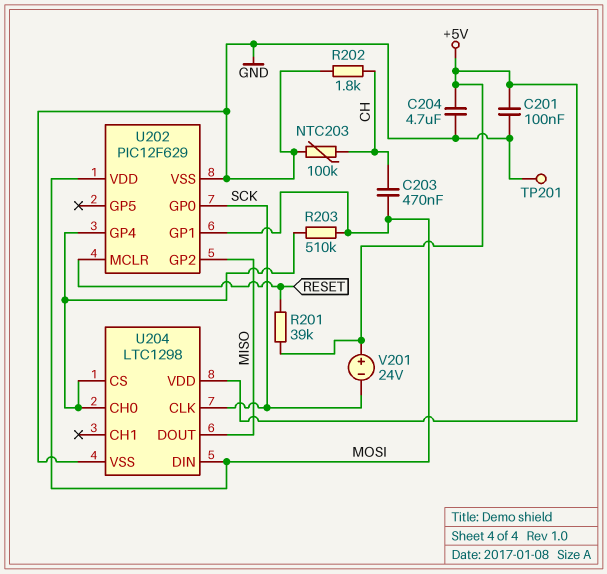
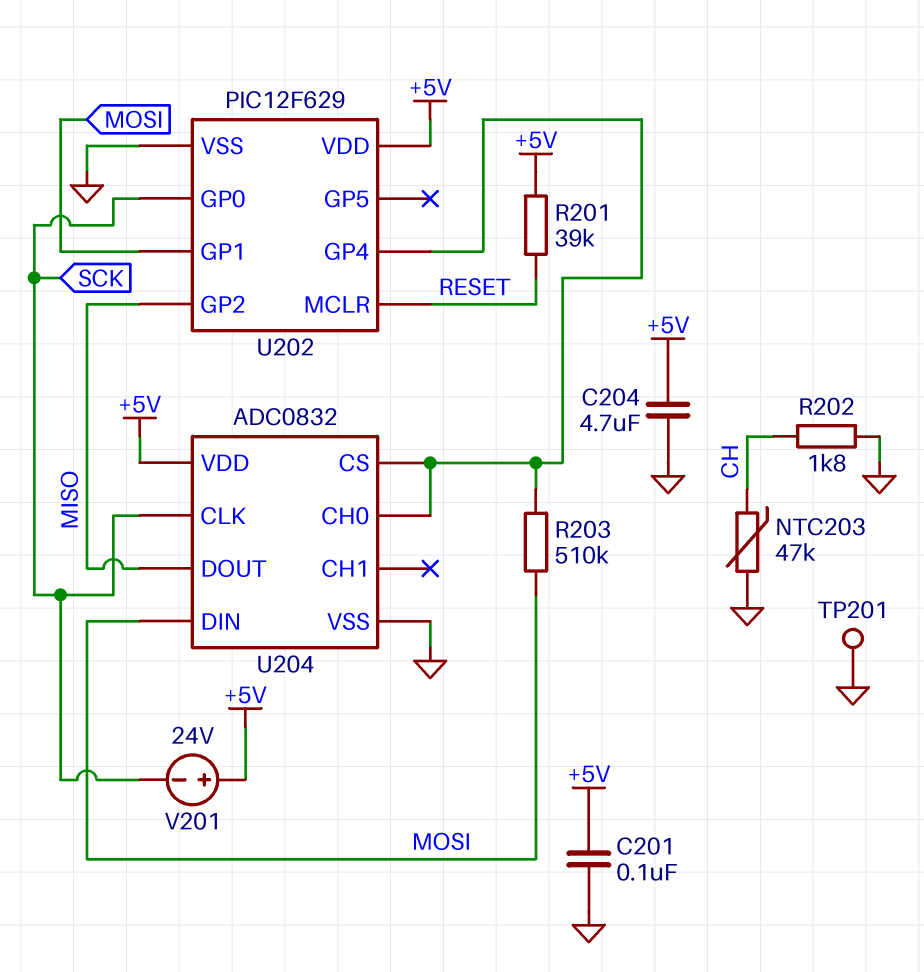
C203: 470nF (CH, MOSI) -> none
NTC203: 100k (CH, GND) -> 47k (CH, GND)
U202 pin VDD: MOSI -> +5V
U204: LTC1298 -> ADC0832

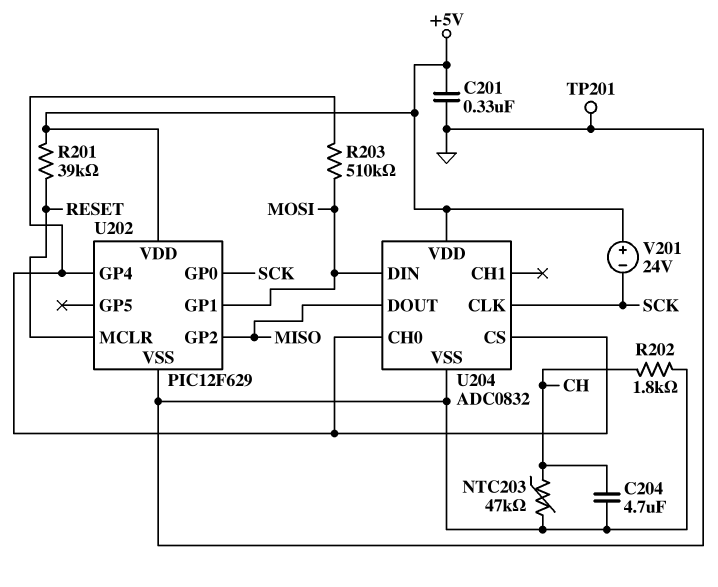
C201: 100nF (+5V, GND) -> 330nF (+5V, GND)
C204: 4.7uF (+5V, GND) -> 4.7uF (CH, GND)

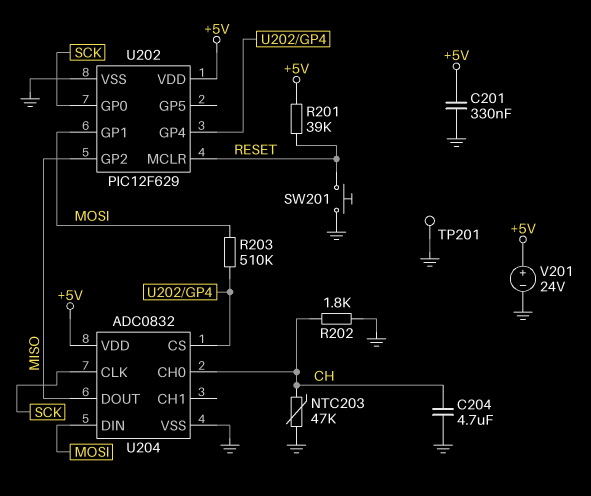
SW201: none -> button (GND, RESET)
U204 pin CH0: U202/GP4 -> CH
V201: 24V (plus +5V, minus SCK) -> 24V (plus +5V, minus GND)

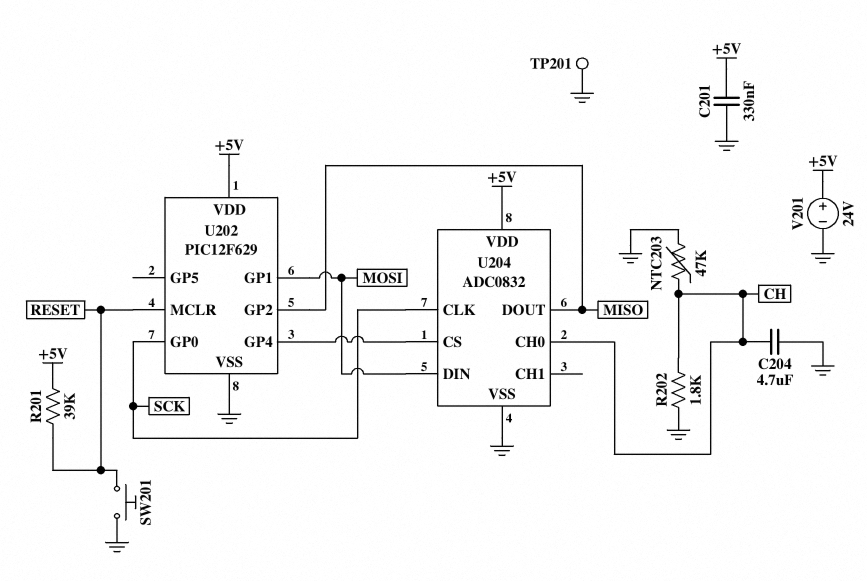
R203: 510k (MOSI, U202/GP4) -> none

